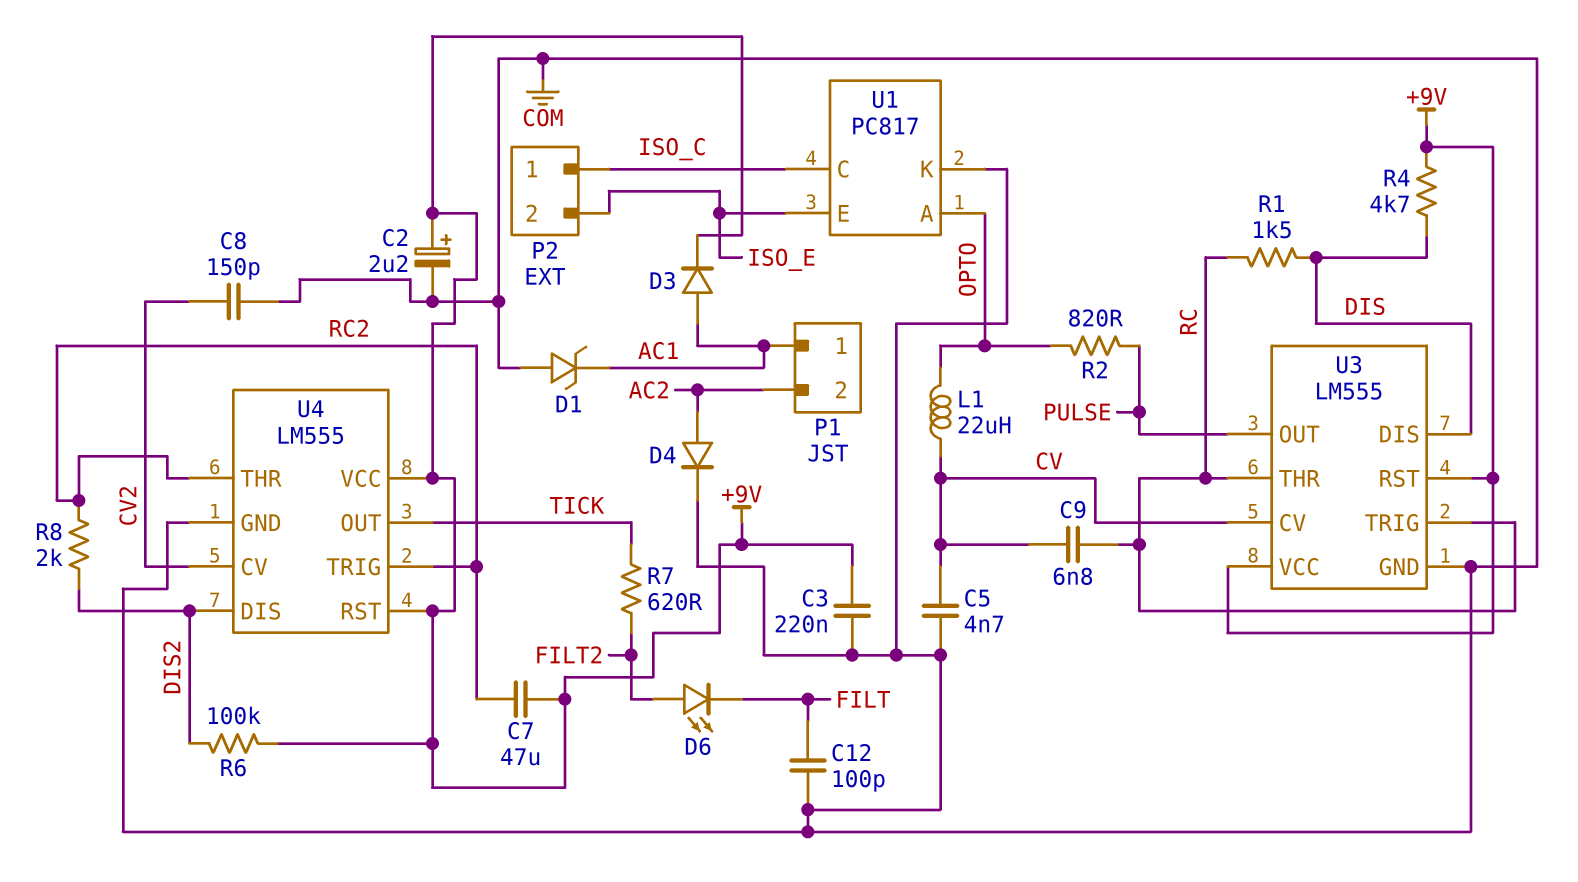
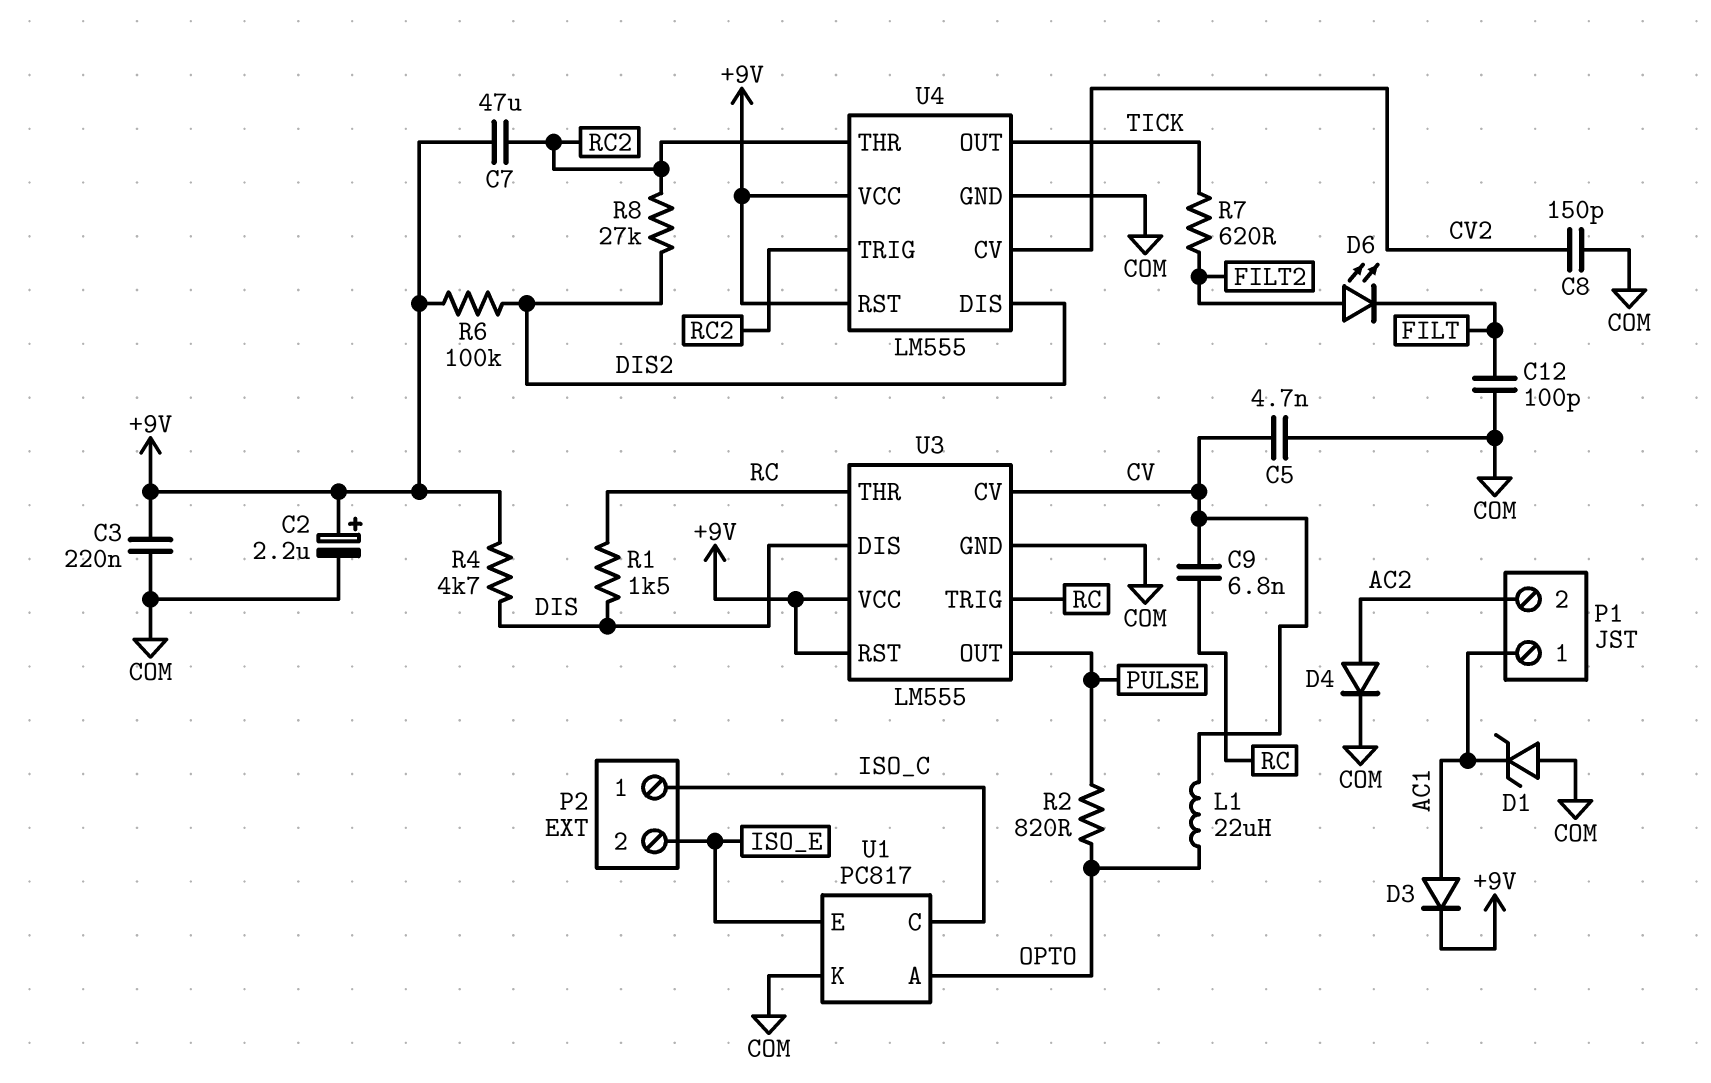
R8: 2k (DIS2, RC2) -> 27k (DIS2, RC2)

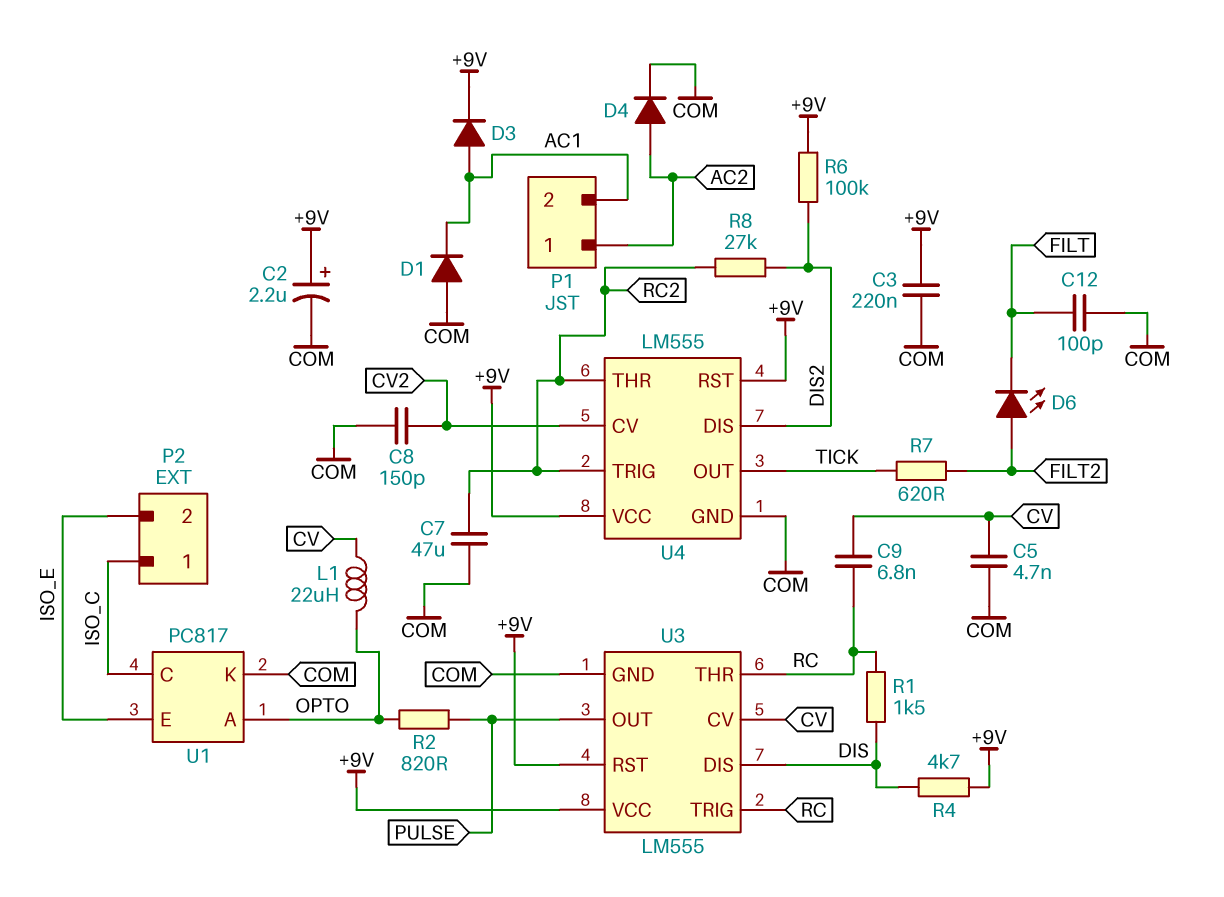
C7: 47uF (+9V, RC2) -> 47uF (COM, RC2)
D1: zener (A COM, K AC1) -> diode (A COM, K AC1)
P1 pin 1: AC1 -> AC2
P1 pin 2: AC2 -> AC1

